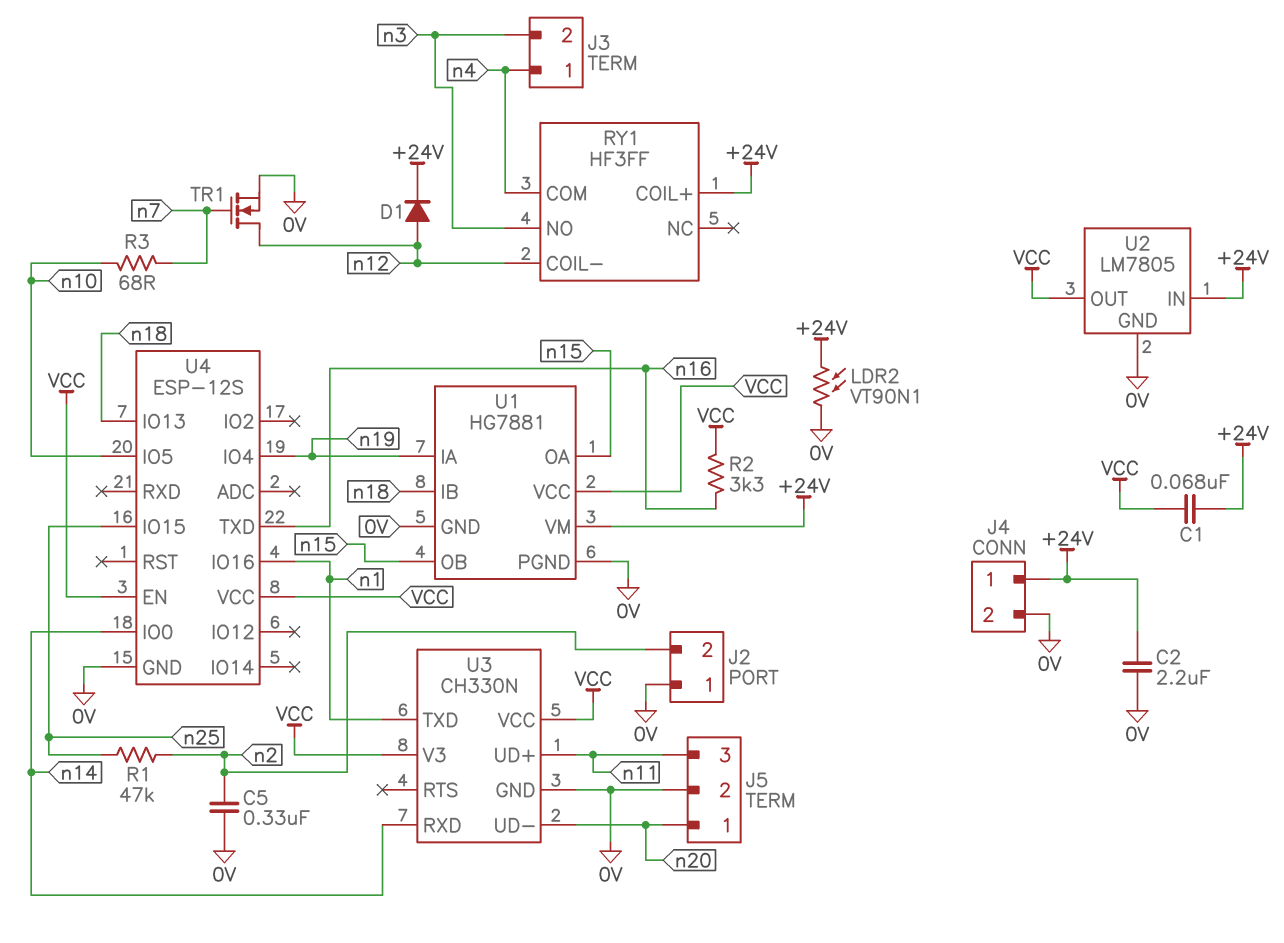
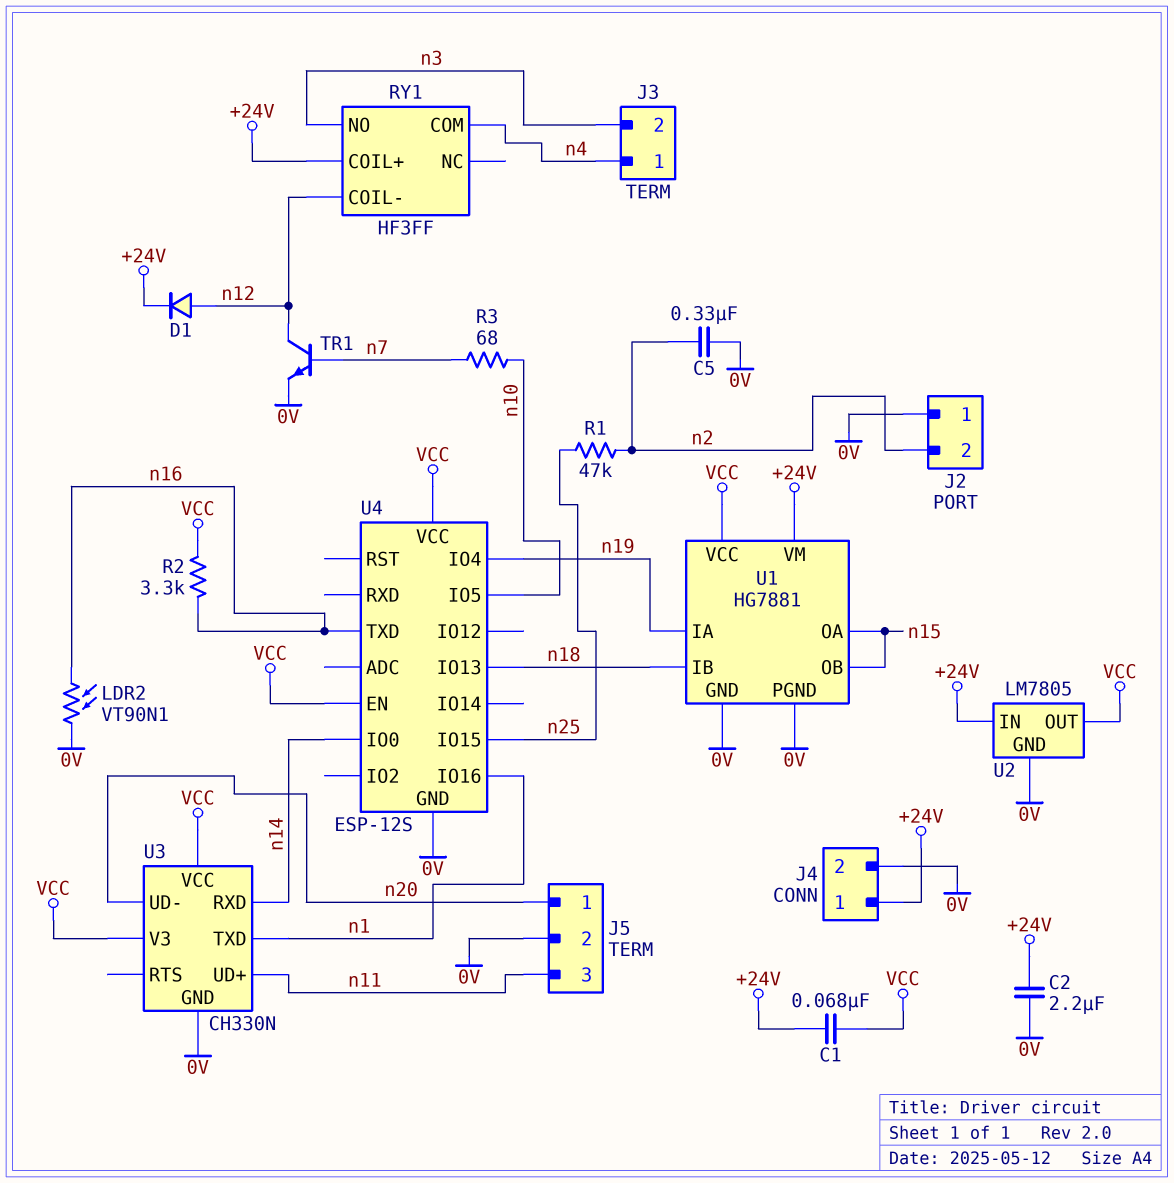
LDR2: VT90N1 (+24V, 0V) -> VT90N1 (0V, n16)
TR1: NMOS (G n7, D n12, S 0V) -> NPN (B n7, C n12, E 0V)

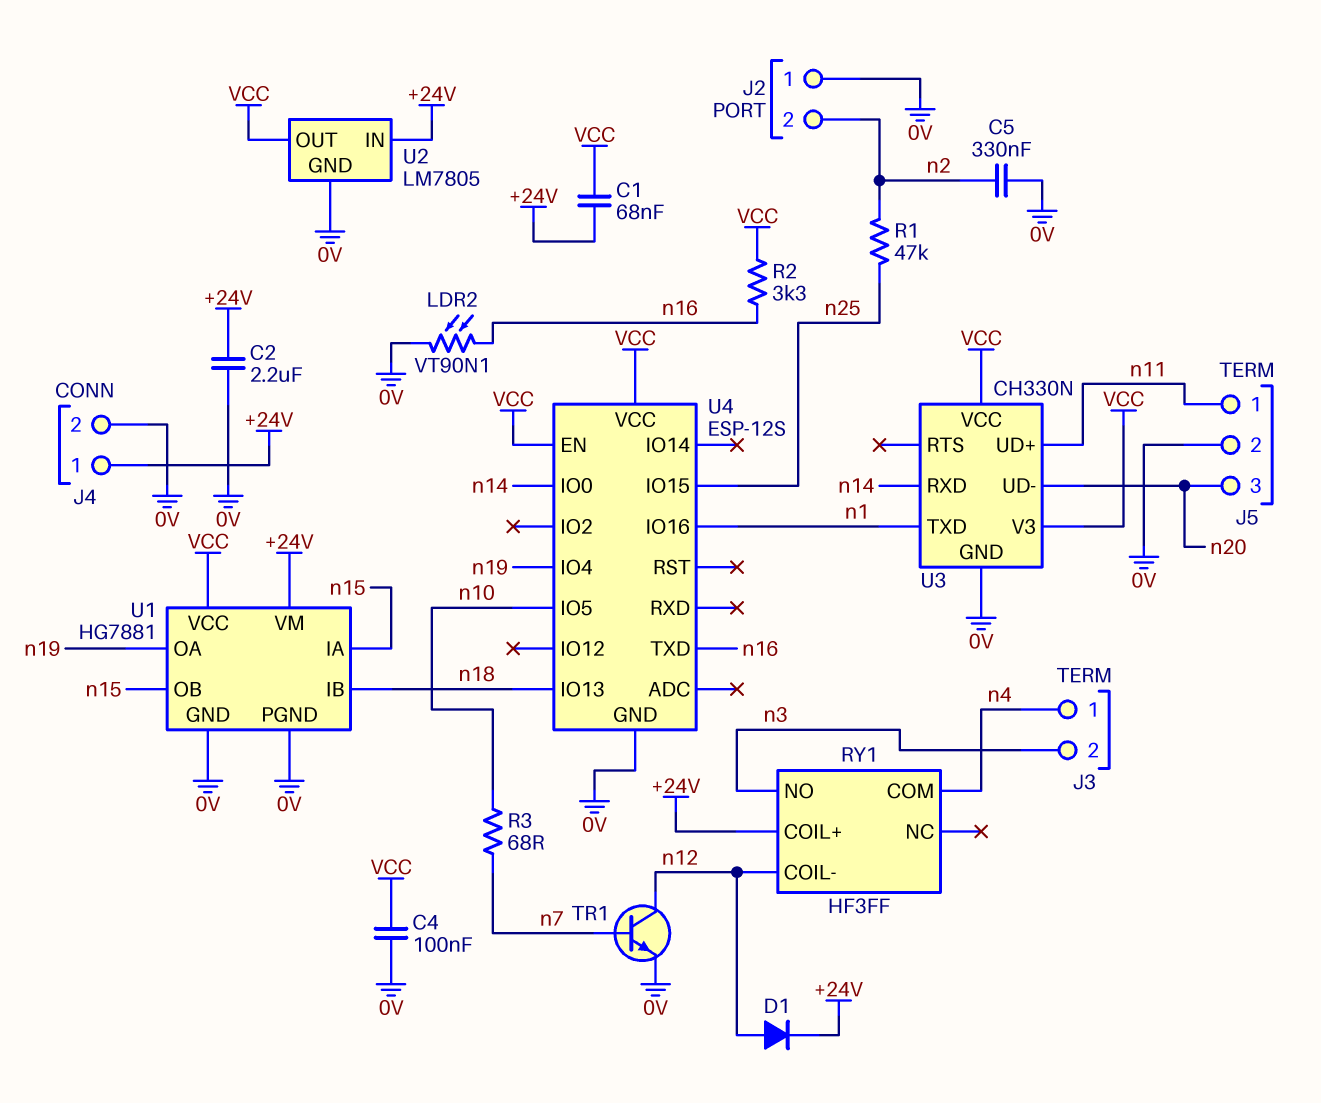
C4: none -> 100nF (0V, VCC)
J5 pin 1: n20 -> n11
J5 pin 3: n11 -> n20
U1 pin IA: n19 -> n15
U1 pin OA: n15 -> n19

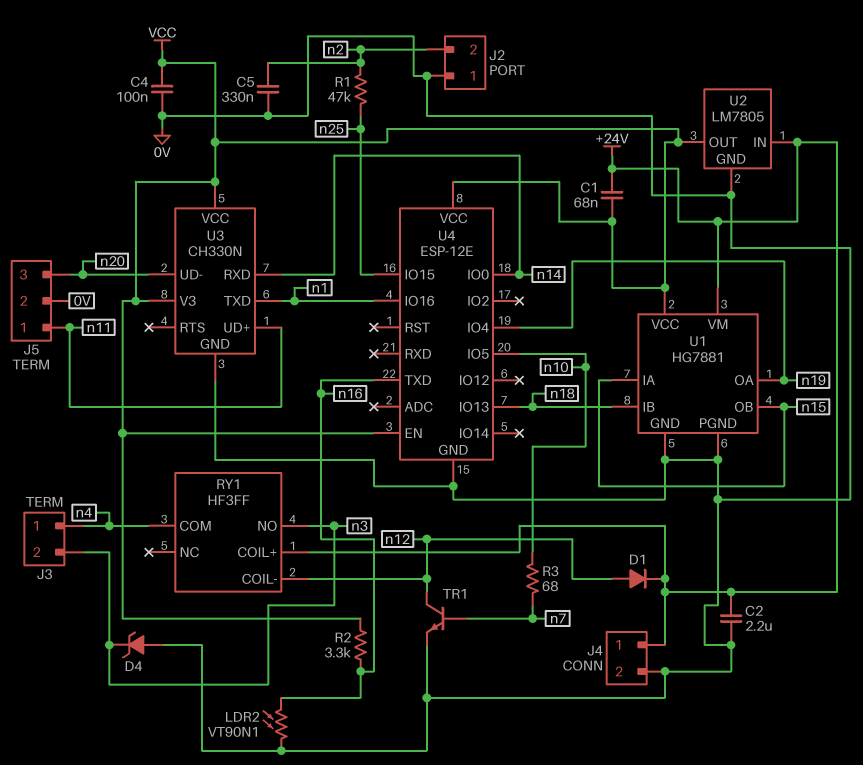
D4: none -> zener (A 0V, K n3)
U4: ESP-12S -> ESP-12E

